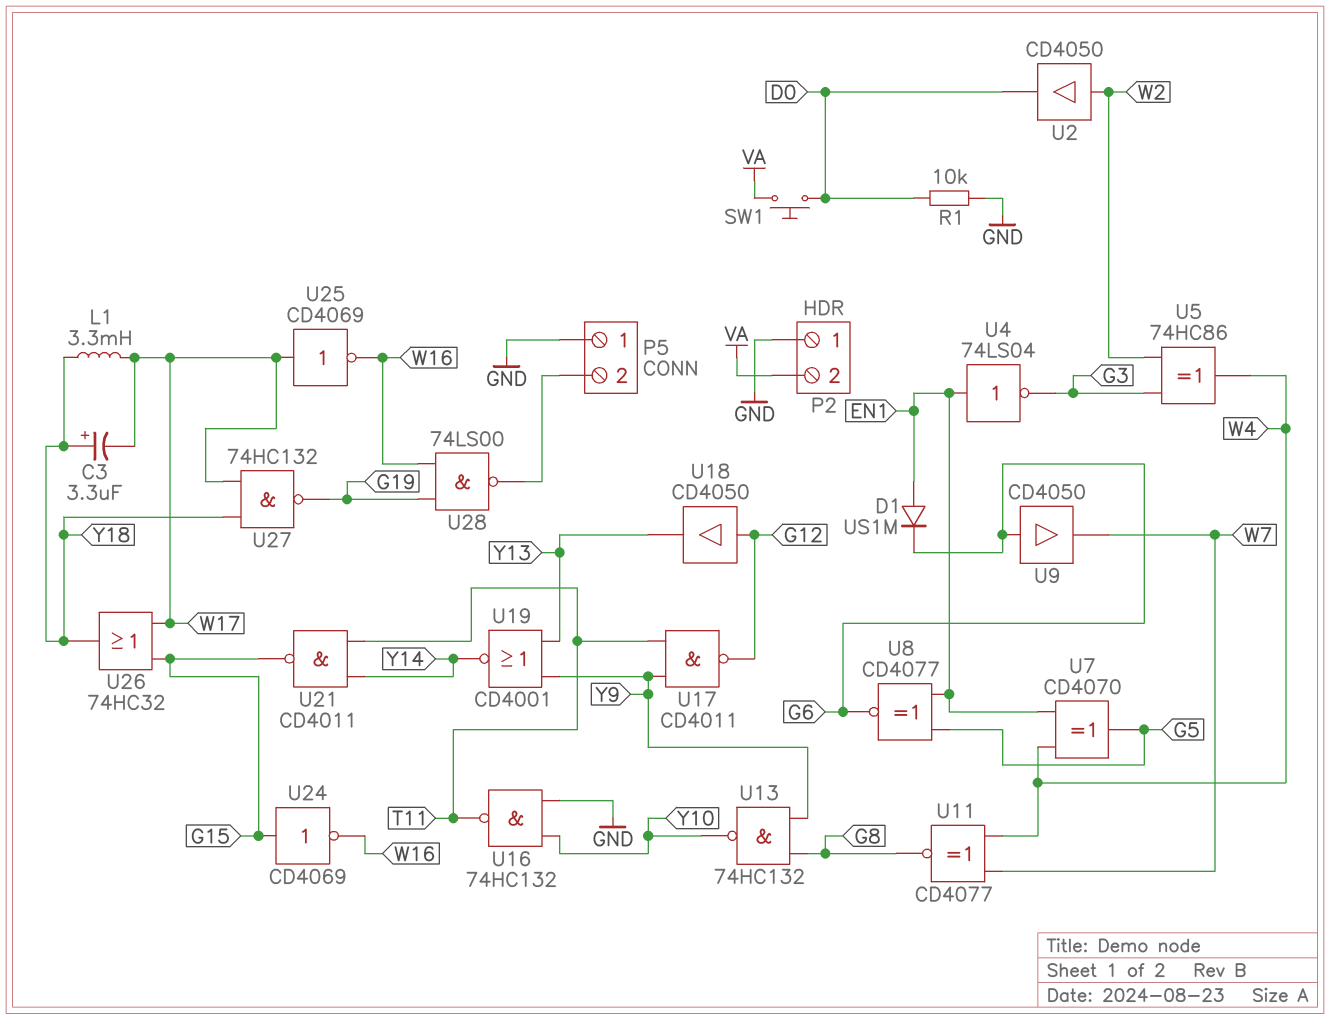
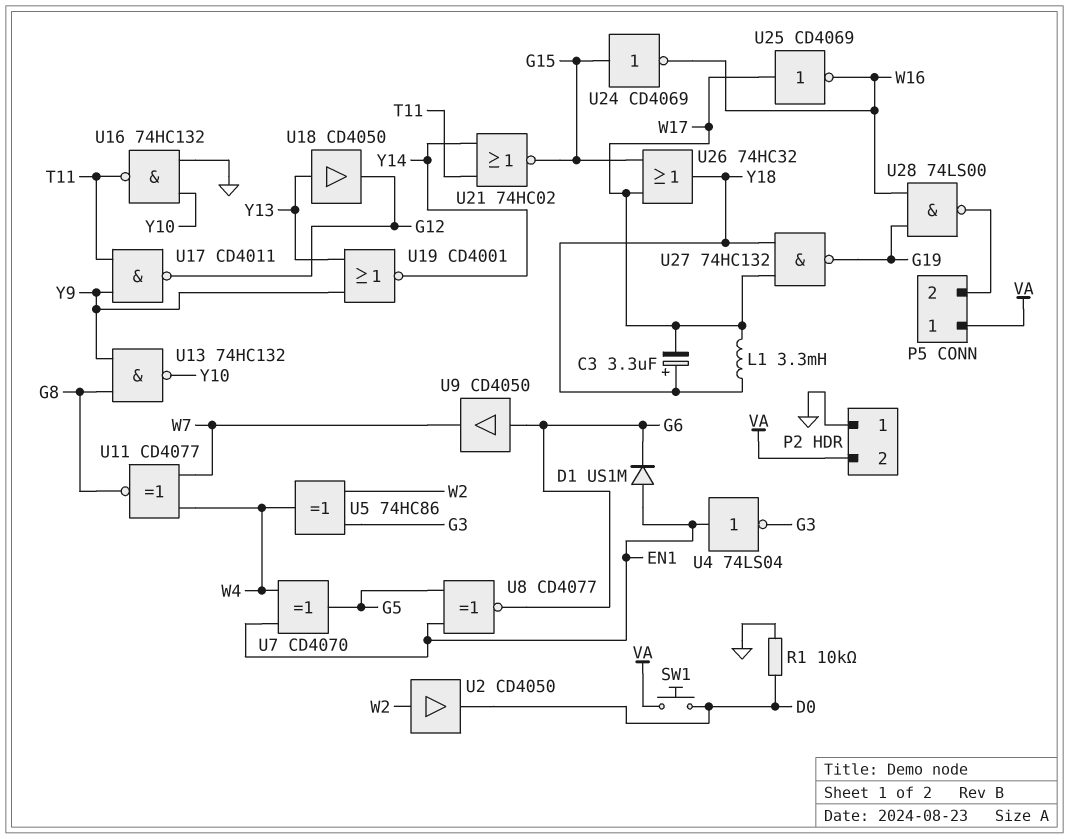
P5 pin 1: GND -> VA
U18: buffer CD4050 (in G12, out Y13) -> buffer CD4050 (in Y13, out G12)
U21: NAND CD4011 (in T11, in Y14, out G15) -> NOR 74HC02 (in T11, in Y14, out G15)

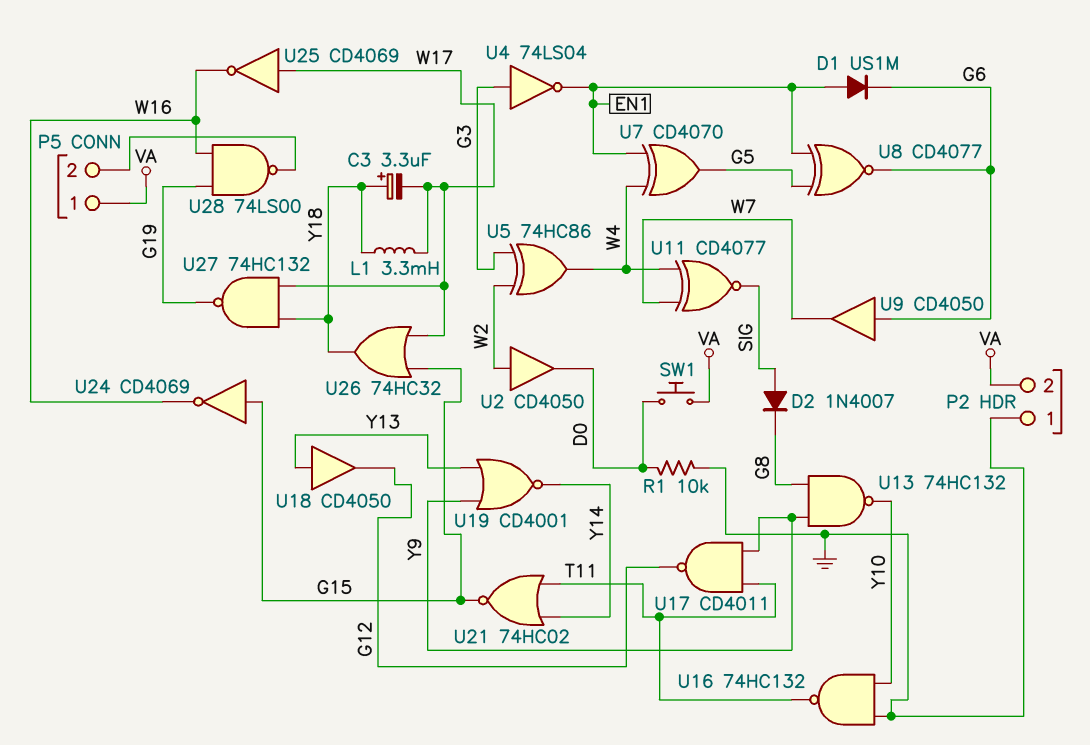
D2: none -> diode 1N4007 (A SIG, K G8)
U4: NOT 74LS04 (in EN1, out G3) -> NOT 74LS04 (in G3, out EN1)
U11: XNOR CD4077 (in W4, in W7, out G8) -> XNOR CD4077 (in W4, in W7, out SIG)

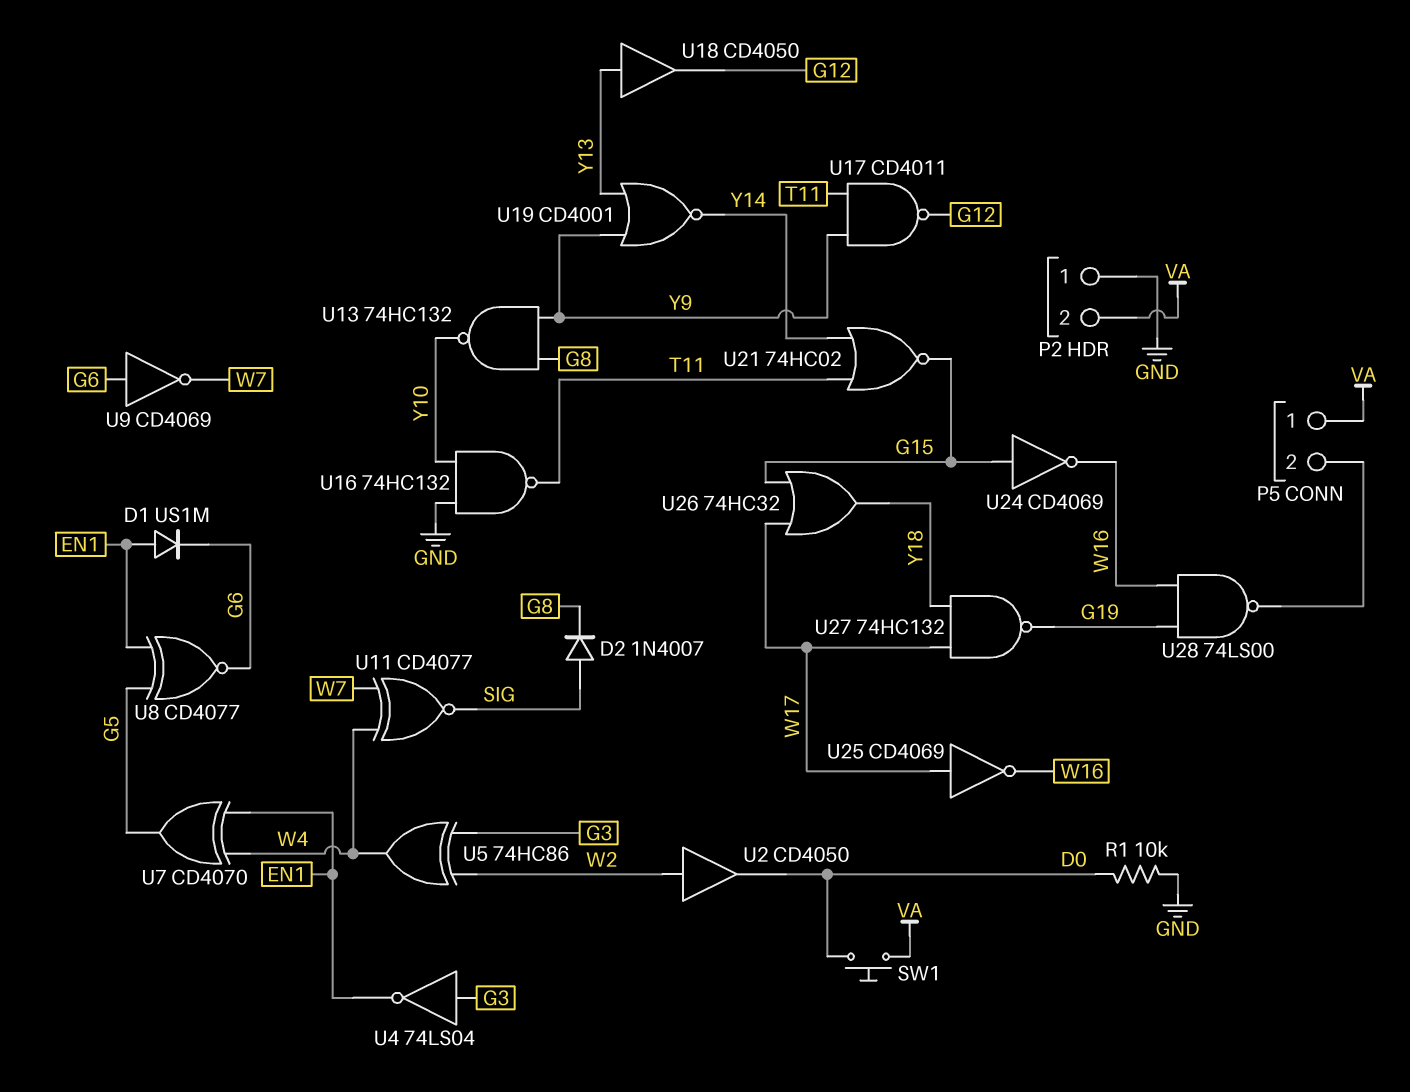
C3: 3.3uF (plus Y18, minus W17) -> none
L1: 3.3mH (W17, Y18) -> none
U9: buffer CD4050 (in G6, out W7) -> NOT CD4069 (in G6, out W7)

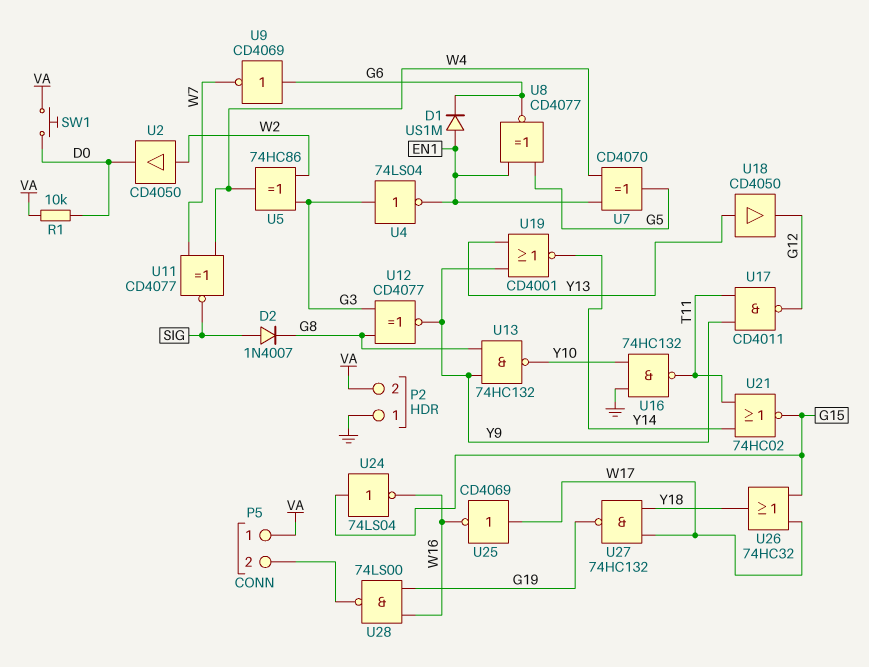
R1: 10k (D0, GND) -> 10k (D0, VA)
U12: none -> XNOR CD4077 (in G3, in G8, out Y9)
U24: NOT CD4069 (in G15, out W16) -> NOT 74LS04 (in G15, out W16)

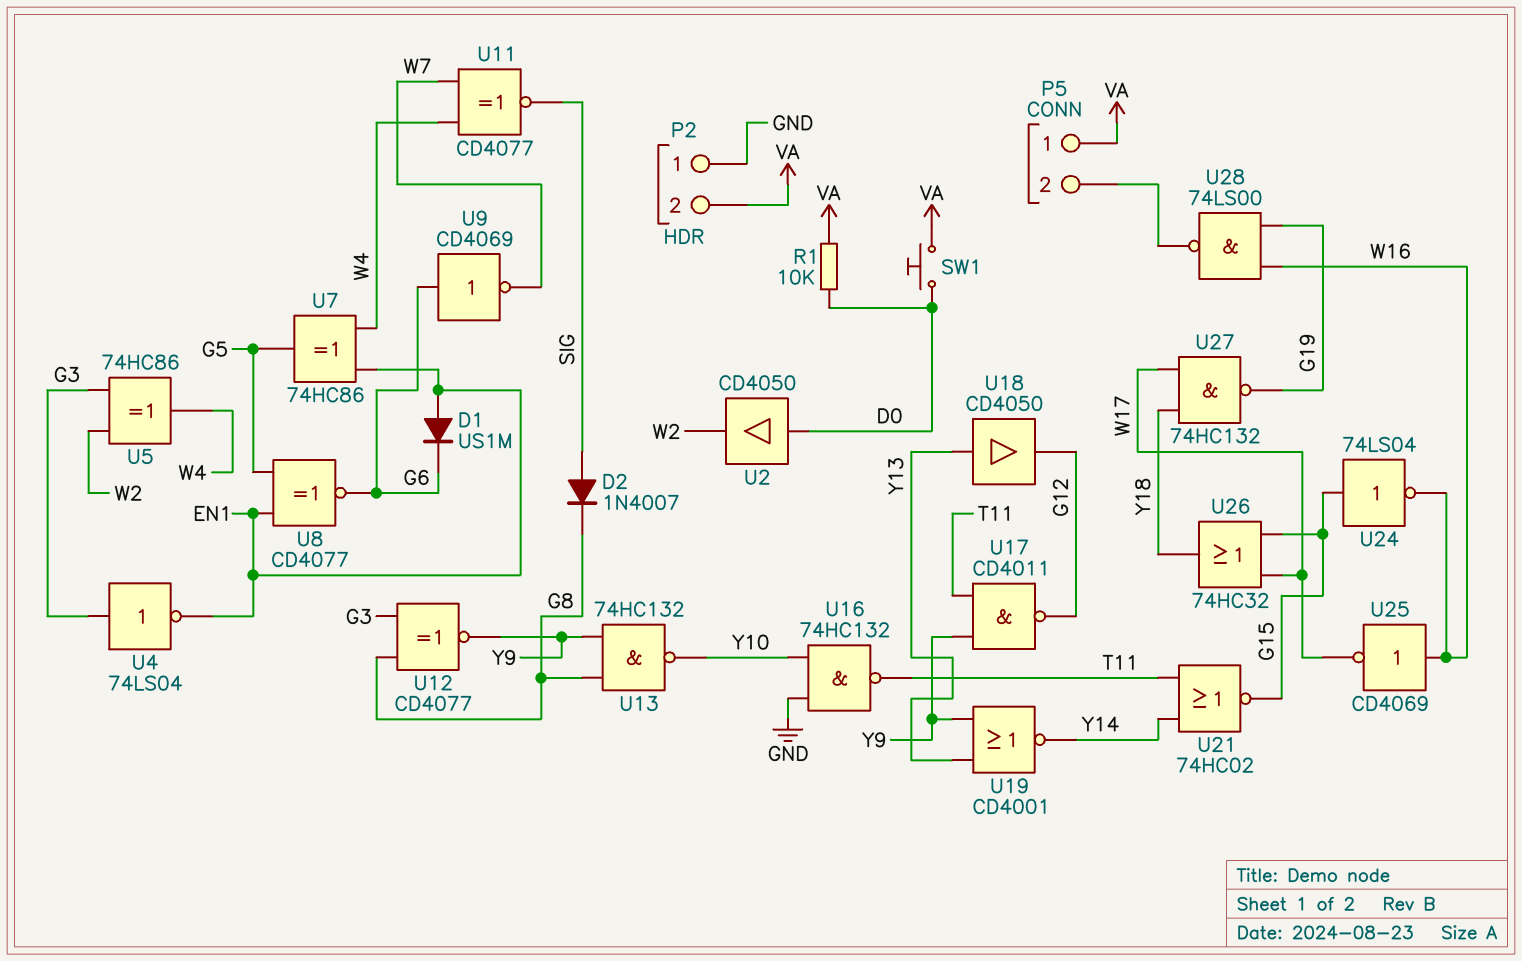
U2: buffer CD4050 (in W2, out D0) -> buffer CD4050 (in D0, out W2)
U7: XOR CD4070 (in EN1, in W4, out G5) -> XOR 74HC86 (in EN1, in W4, out G5)
U25: NOT CD4069 (in W17, out W16) -> NOT CD4069 (in W16, out W17)

